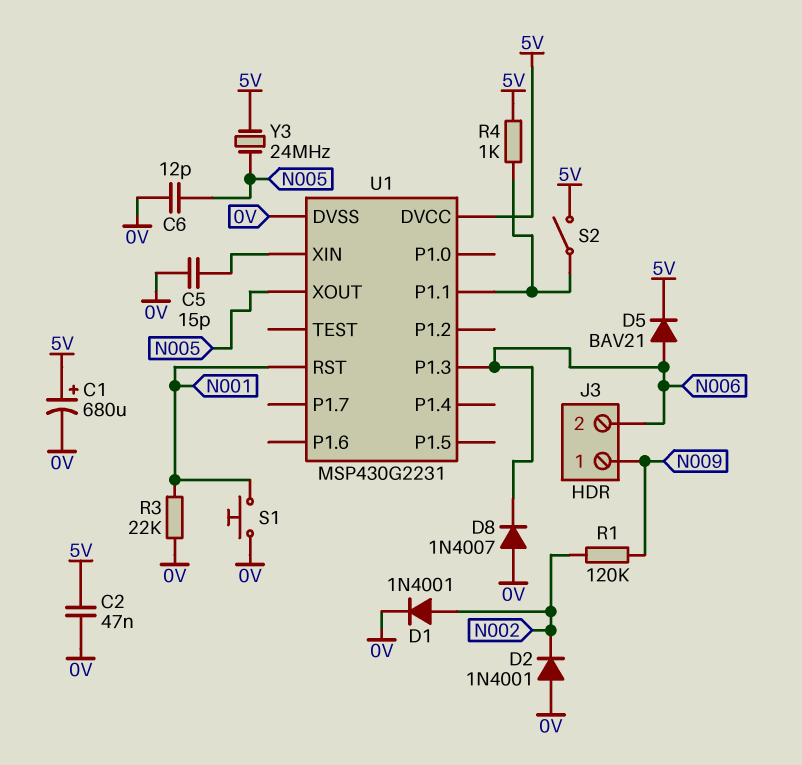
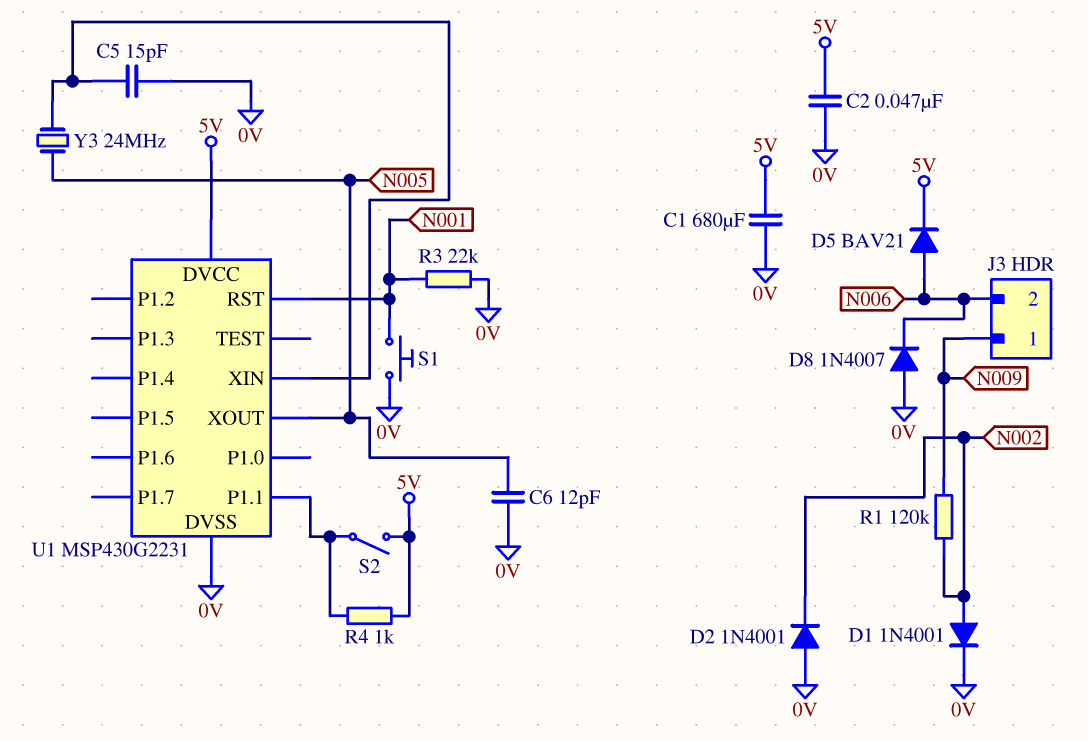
C1: 680uF (plus 5V, minus 0V) -> 680uF (0V, 5V)
U1 pin P1.3: N006 -> none
Y3: 24MHz (5V, N005) -> 24MHz (N005, U1/XIN)

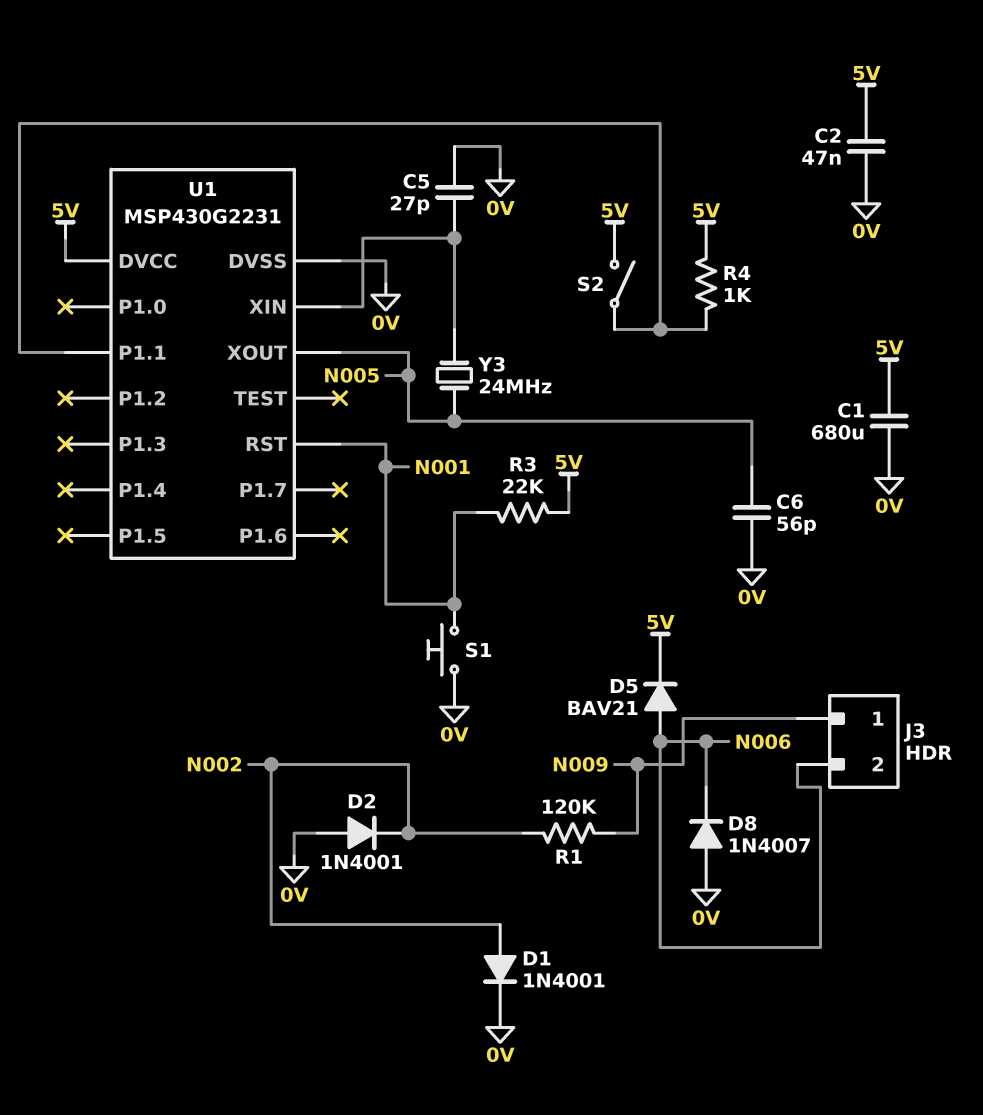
C5: 15pF (0V, U1/XIN) -> 27pF (0V, U1/XIN)
C6: 12pF (0V, N005) -> 56pF (0V, N005)
R3: 22k (0V, N001) -> 22k (5V, N001)

